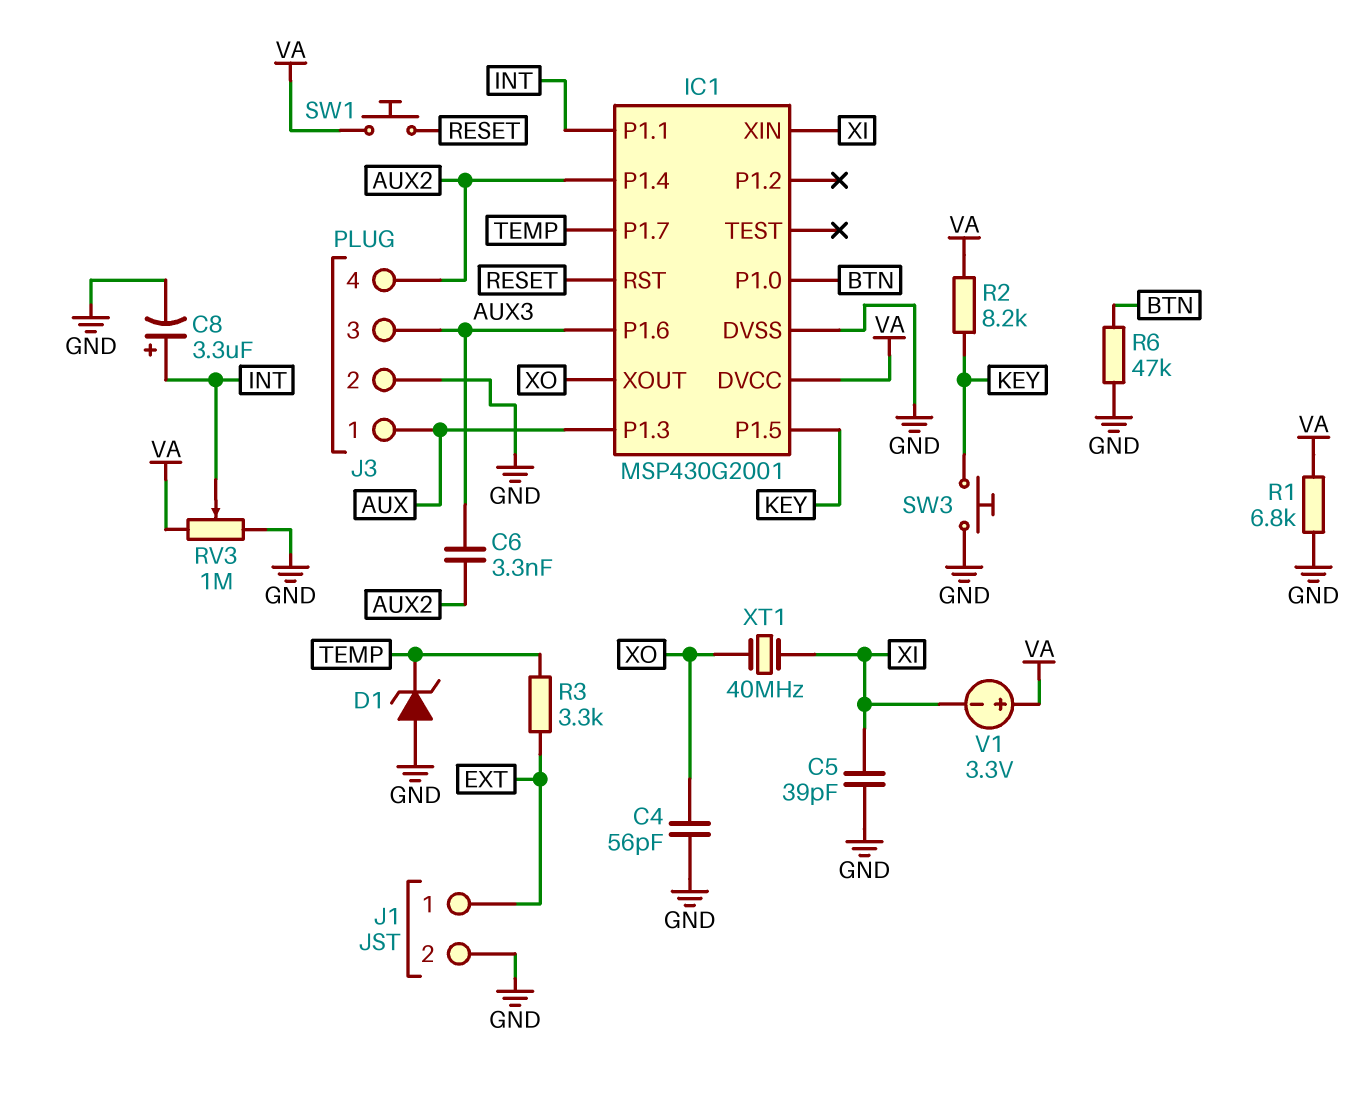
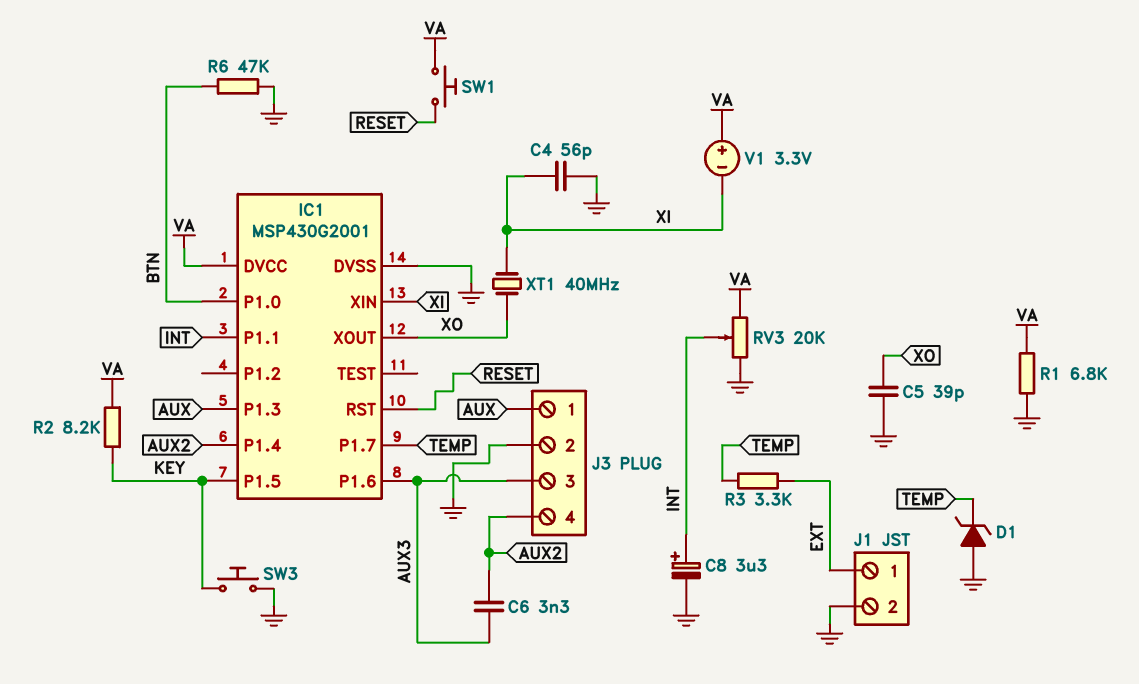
C4: 56pF (GND, XO) -> 56pF (GND, XI)
C5: 39pF (GND, XI) -> 39pF (GND, XO)
RV3: 1M (GND, VA, wiper INT) -> 20k (GND, VA, wiper INT)

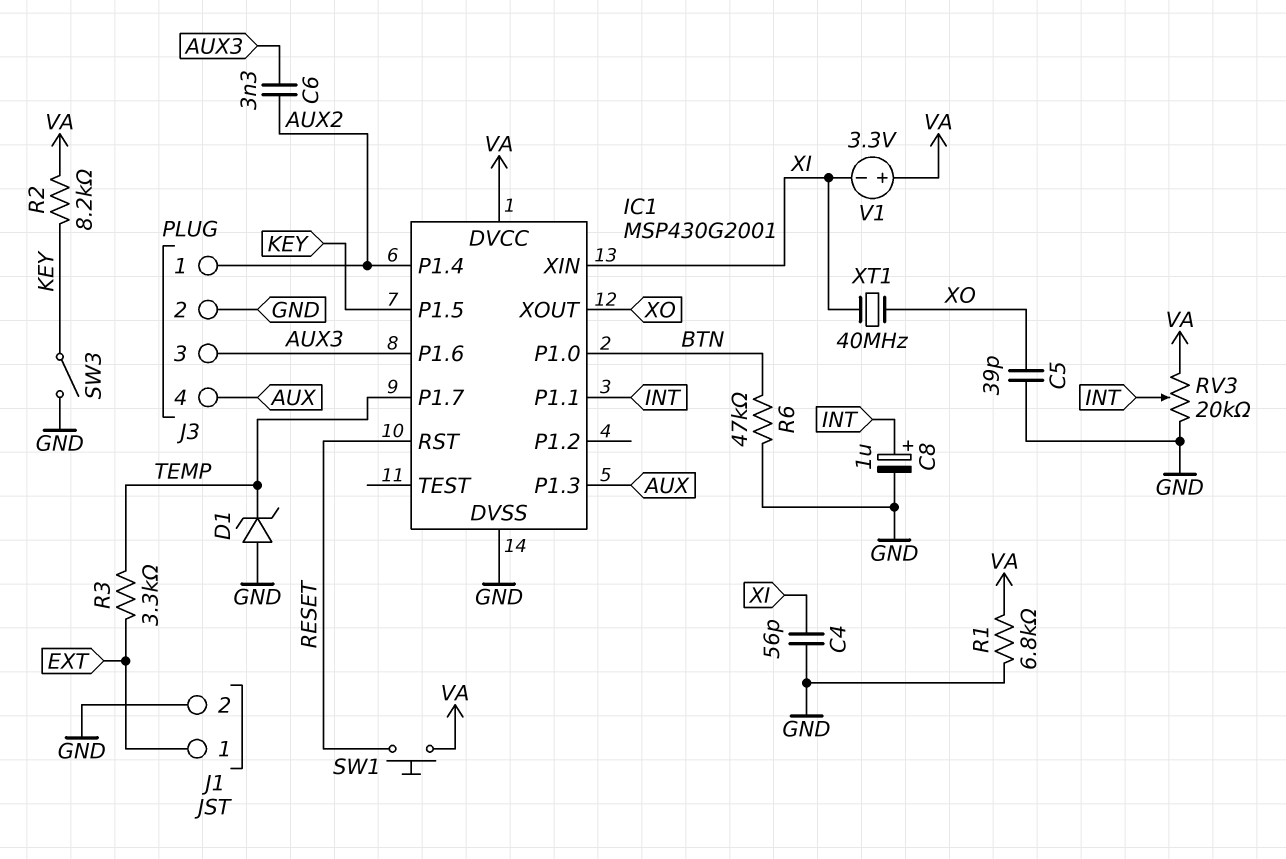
C8: 3.3uF (plus INT, minus GND) -> 1uF (plus INT, minus GND)
J3 pin 1: AUX -> AUX2
J3 pin 4: AUX2 -> AUX
SW3: button (GND, KEY) -> switch (GND, KEY)

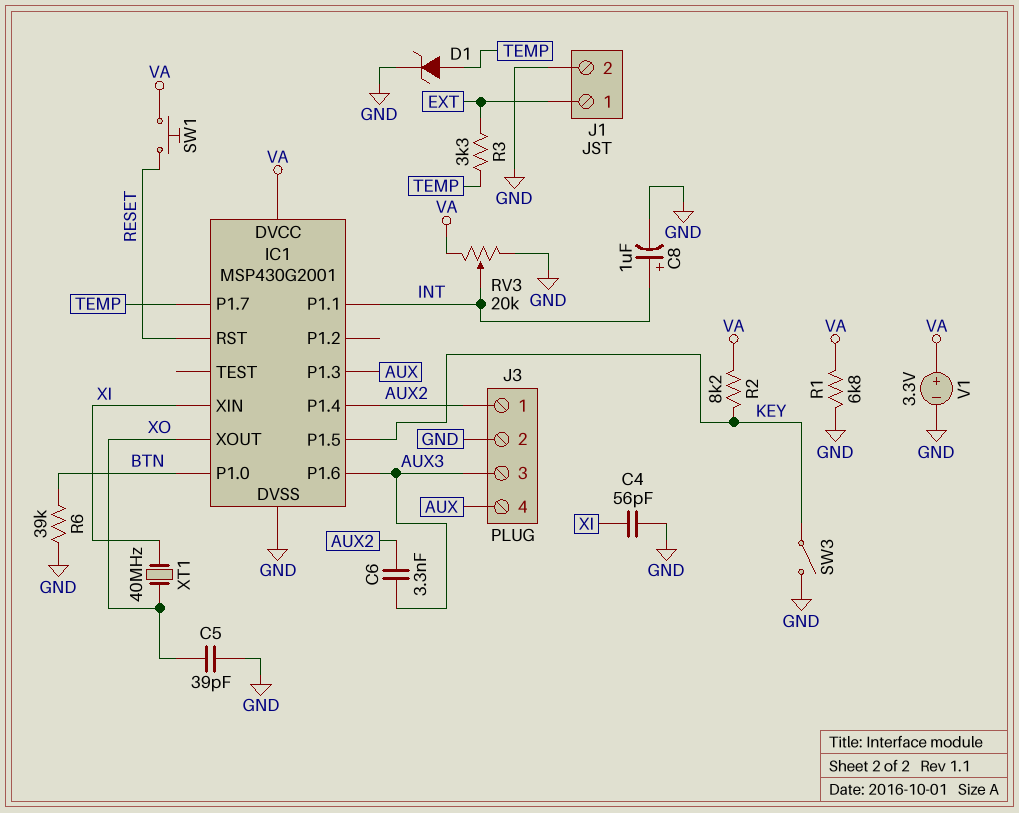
D1: zener (A GND, K TEMP) -> zener (A TEMP, K GND)
R6: 47k (BTN, GND) -> 39k (BTN, GND)
V1: 3.3V (plus VA, minus XI) -> 3.3V (plus VA, minus GND)

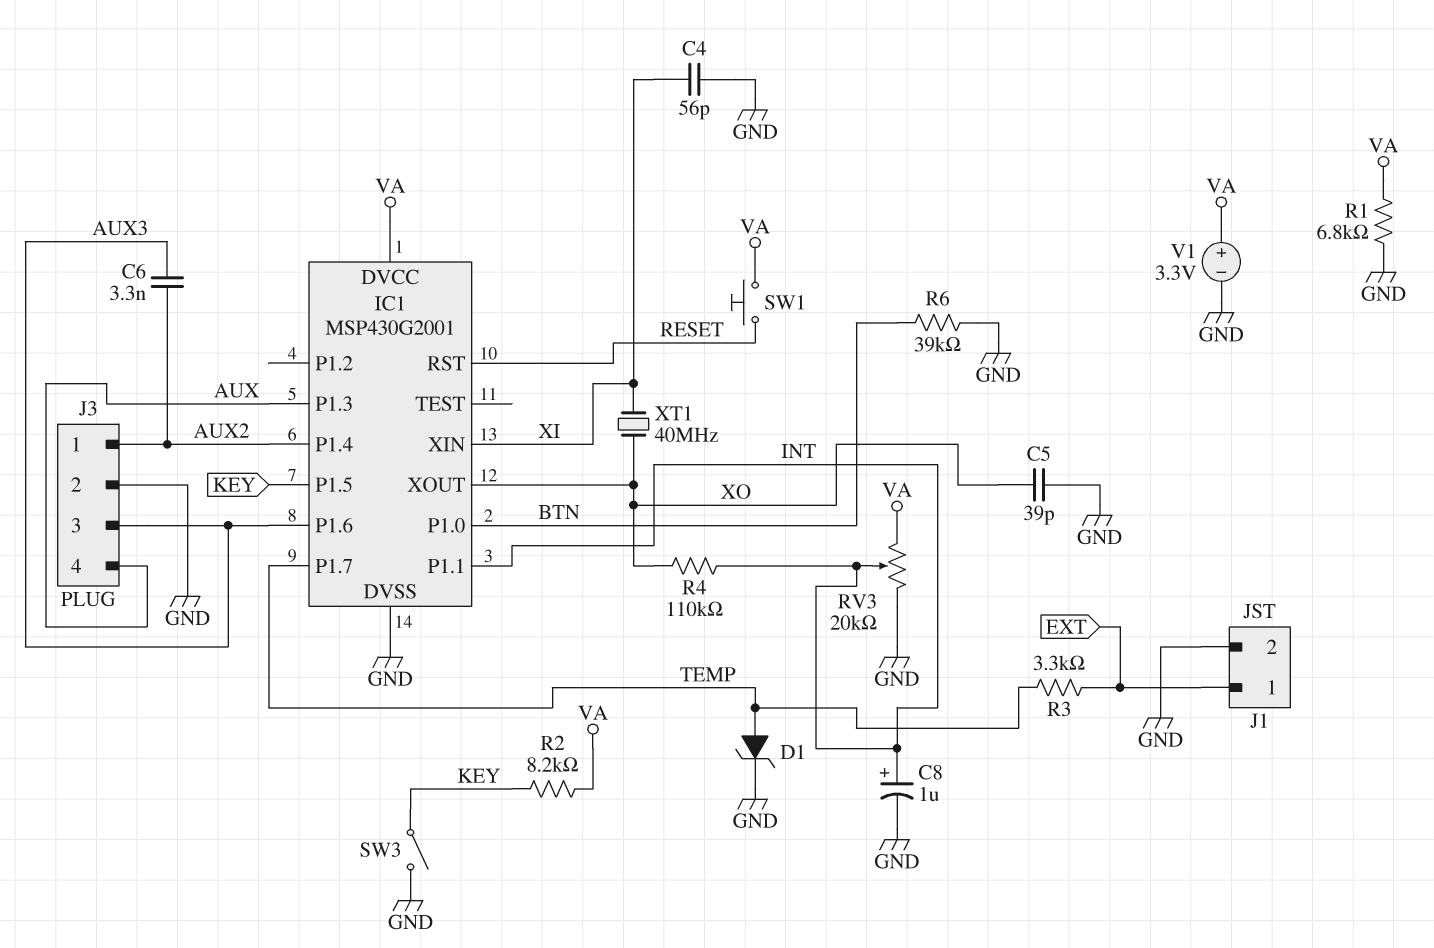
R4: none -> 110k (INT, XO)

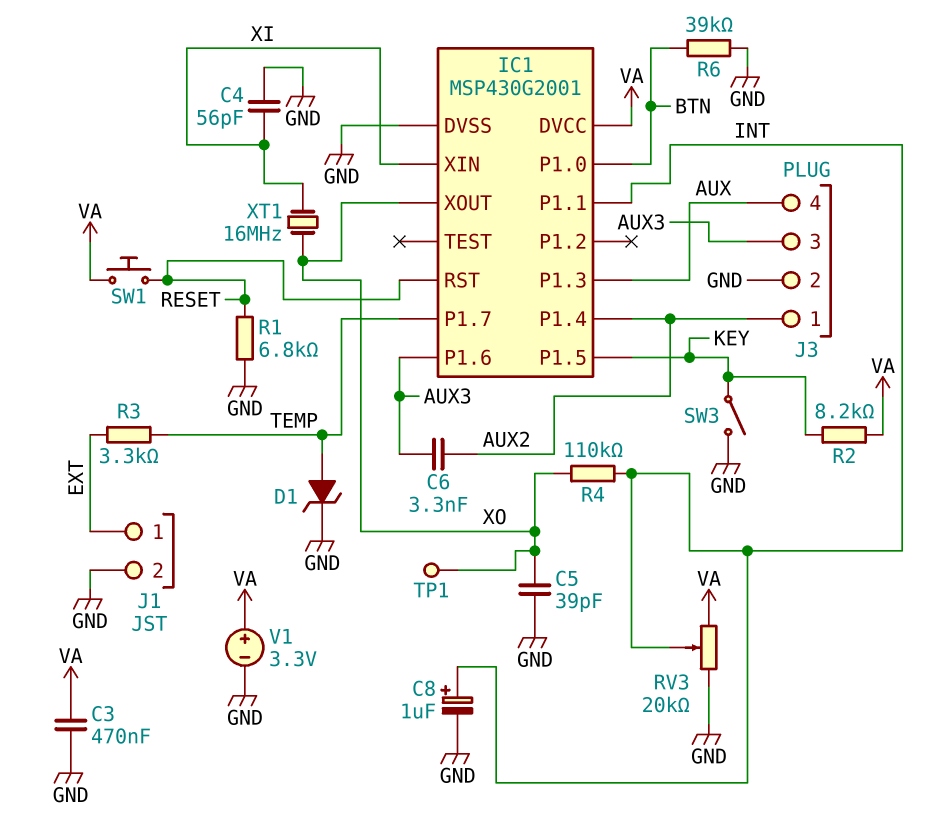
C3: none -> 470nF (GND, VA)
R1: 6.8k (GND, VA) -> 6.8k (GND, RESET)
TP1: none -> test point (XO)
XT1: 40MHz (XI, XO) -> 16MHz (XI, XO)

